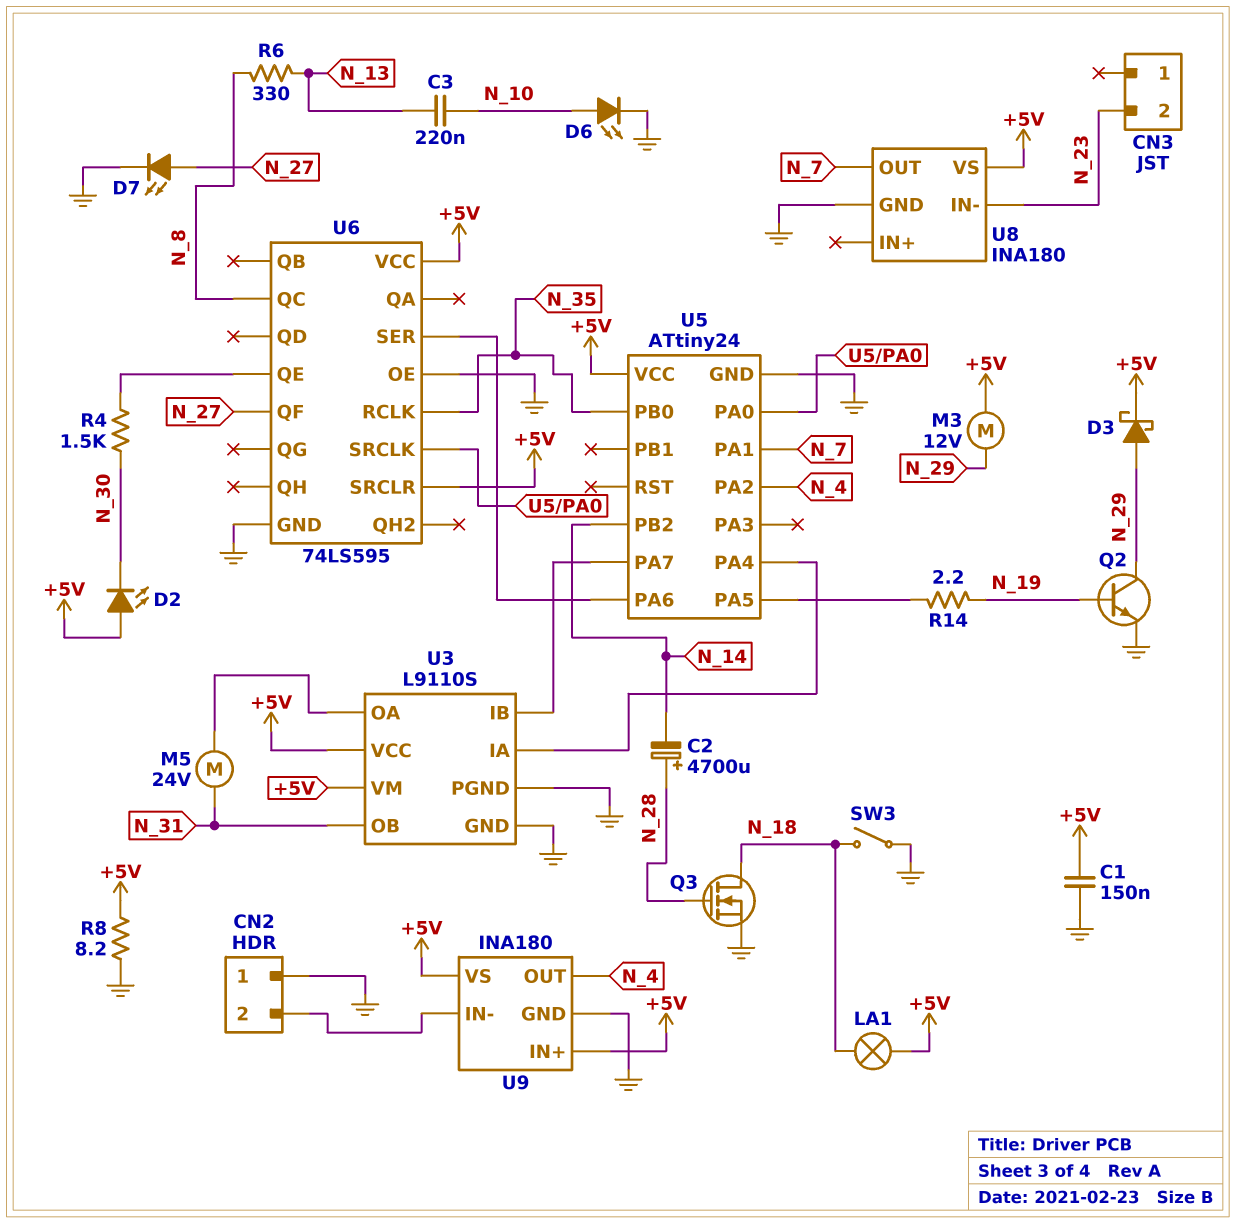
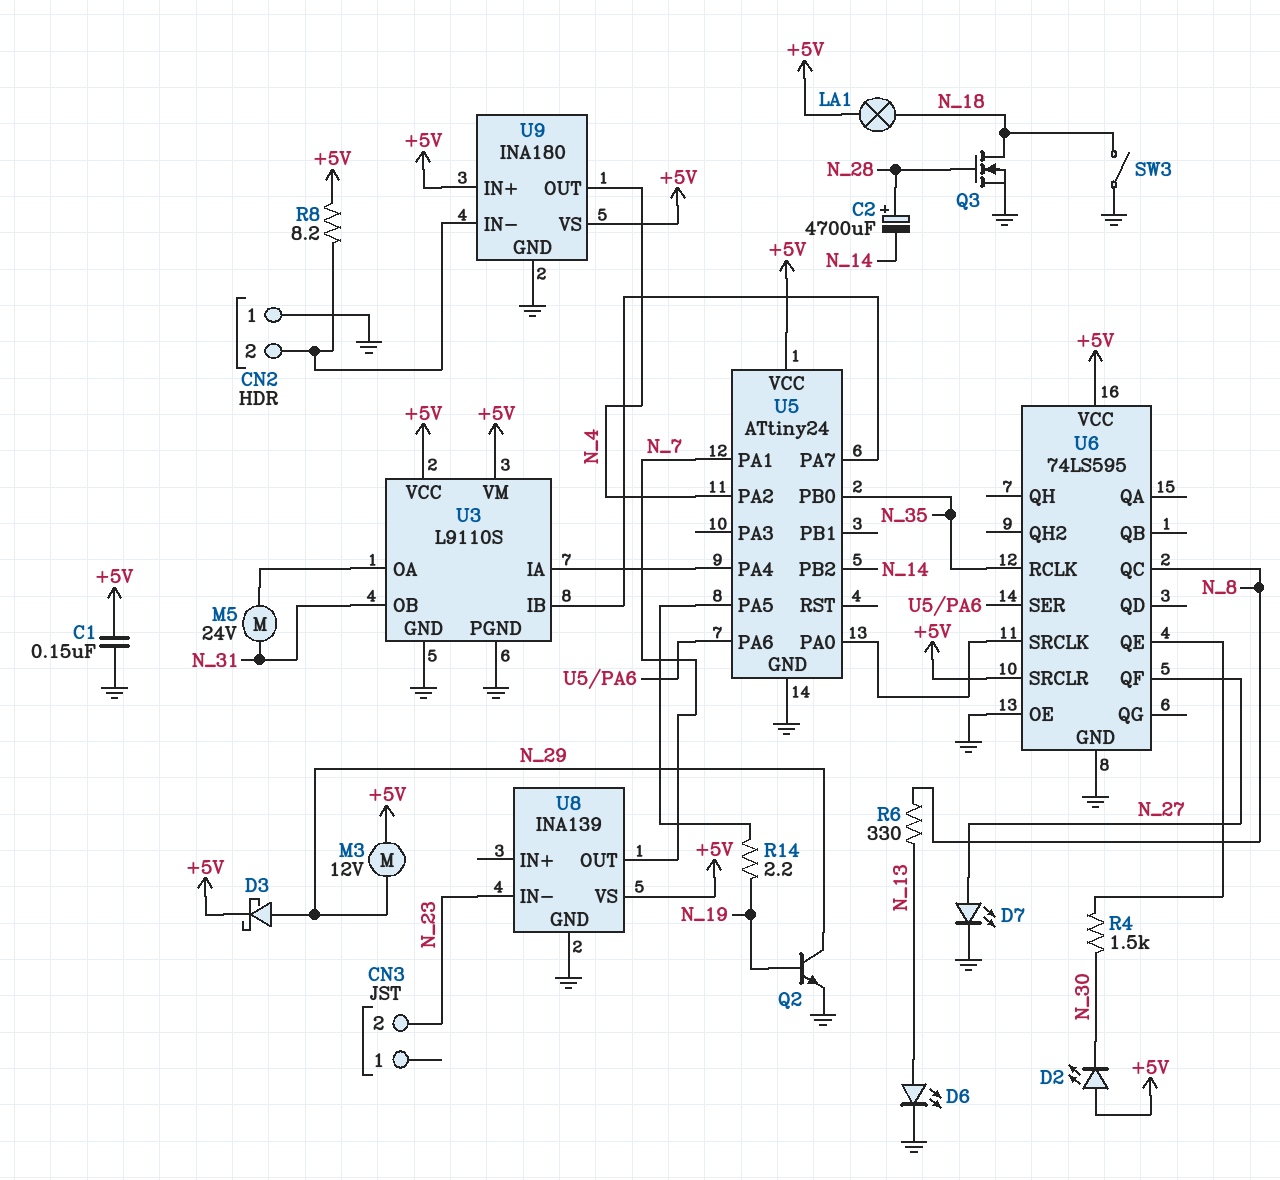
C3: 220nF (N_10, N_13) -> none
D6: LED (A N_10, K GND) -> LED (A N_13, K GND)
R8: 8.2 (+5V, GND) -> 8.2 (+5V, CN2/2)
U8: INA180 -> INA139

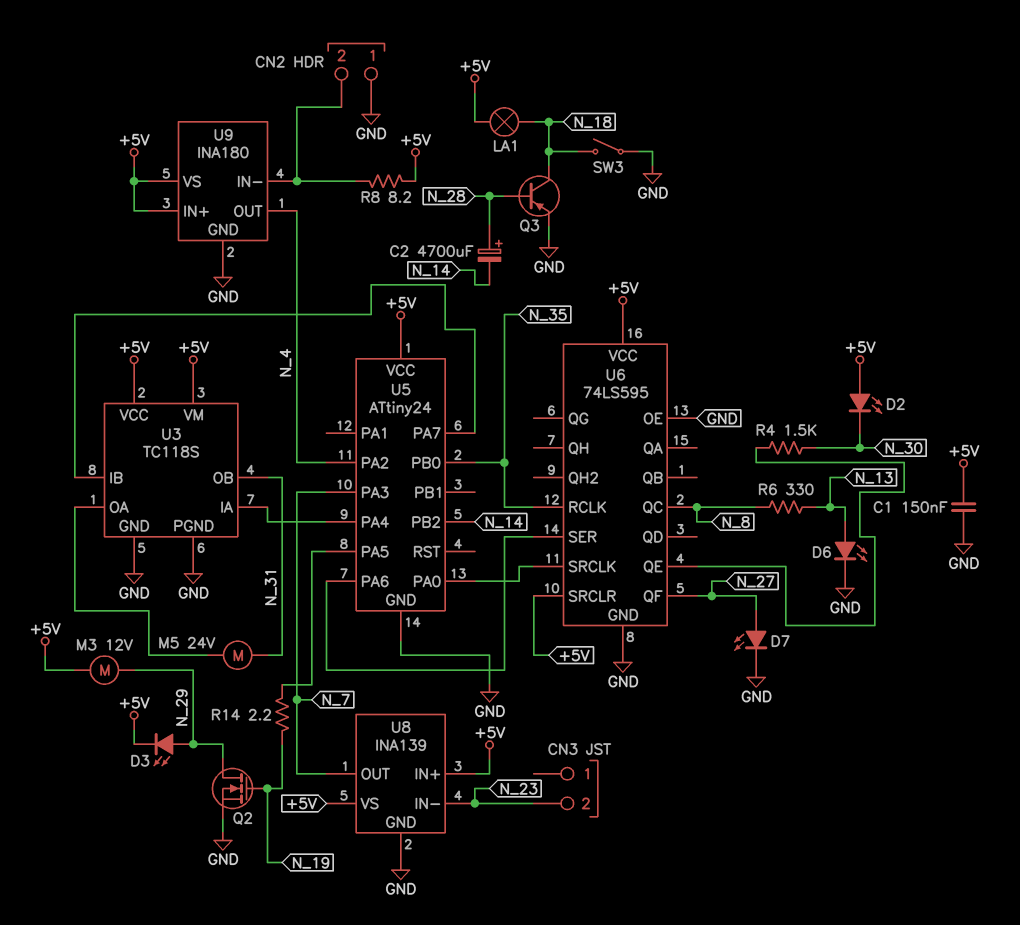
D3: schottky (A N_29, K +5V) -> LED (A N_29, K +5V)
Q2: NPN (B N_19, C N_29, E GND) -> NMOS (G N_19, D N_29, S GND)
Q3: NMOS (G N_28, D N_18, S GND) -> PNP (B N_28, C N_18, E GND)
U3: L9110S -> TC118S
U5 pin PA1: N_7 -> none
U5 pin PA3: none -> N_7
U8 pin IN+: none -> +5V

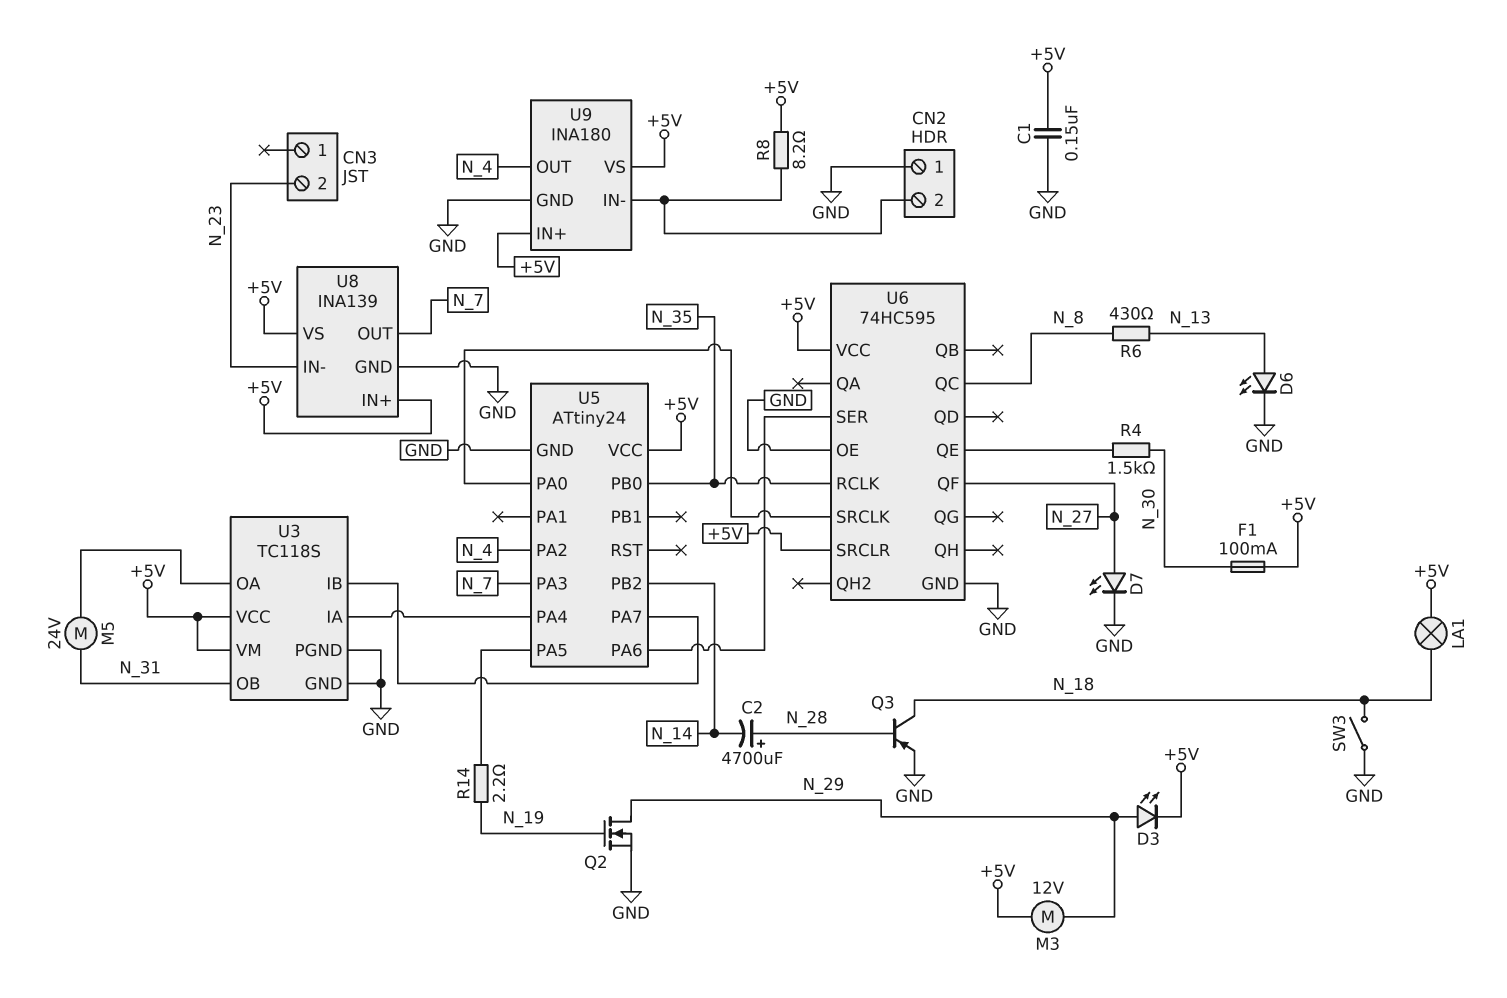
D2: LED (A +5V, K N_30) -> none
F1: none -> 100mA (+5V, N_30)
R6: 330 (N_8, N_13) -> 430 (N_8, N_13)
U6: 74LS595 -> 74HC595

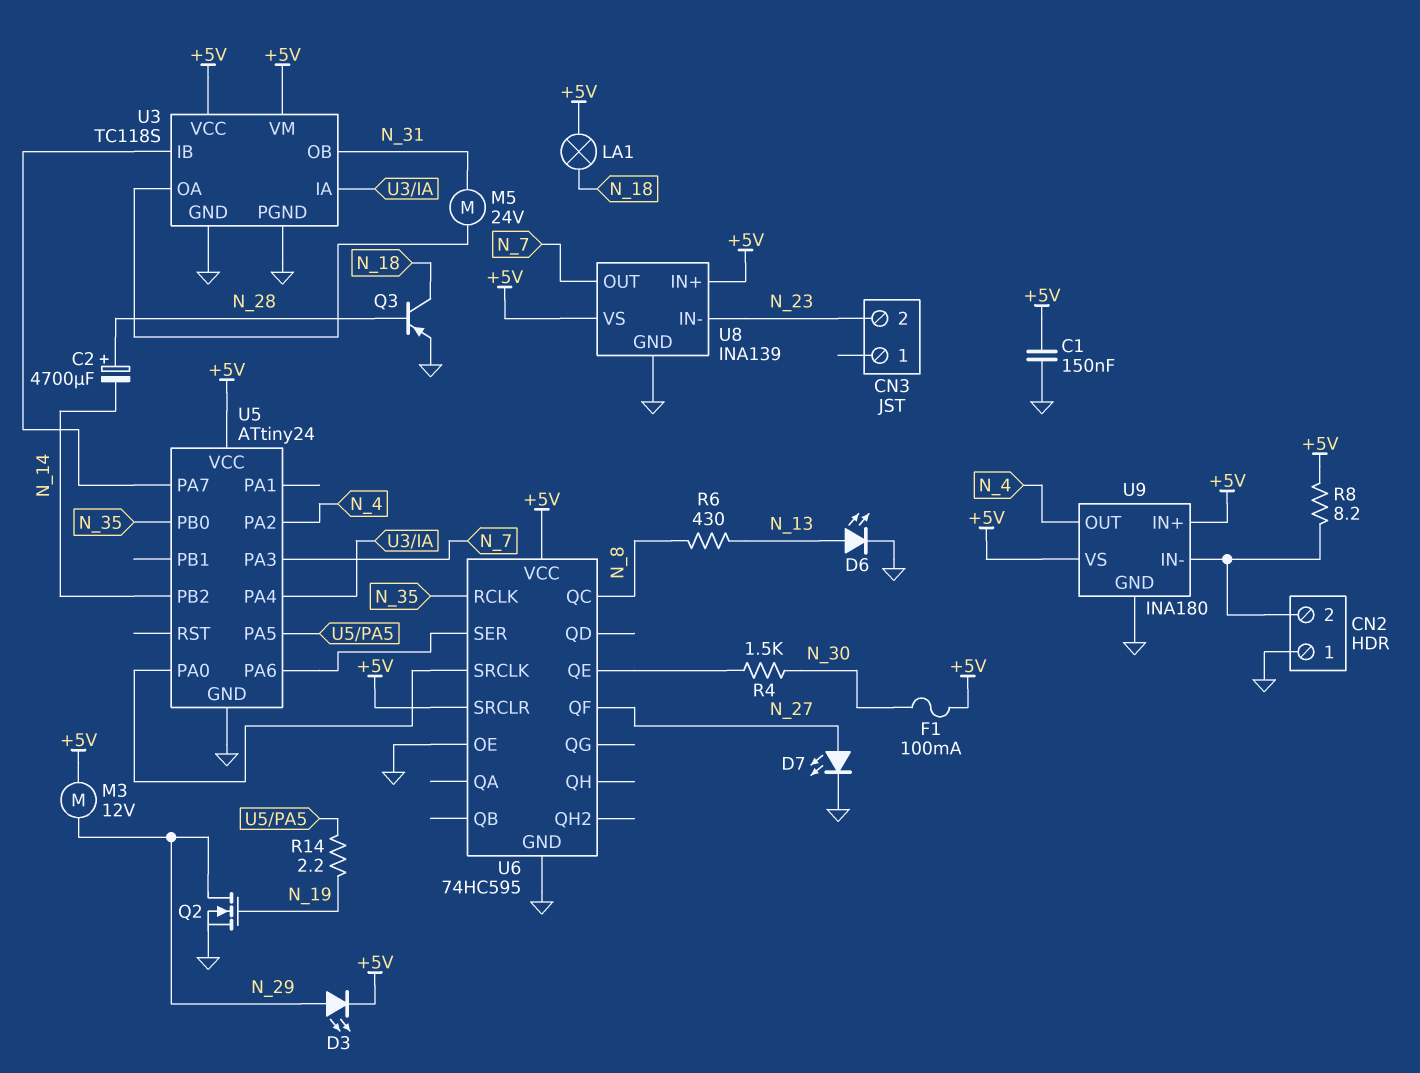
SW3: switch (GND, N_18) -> none

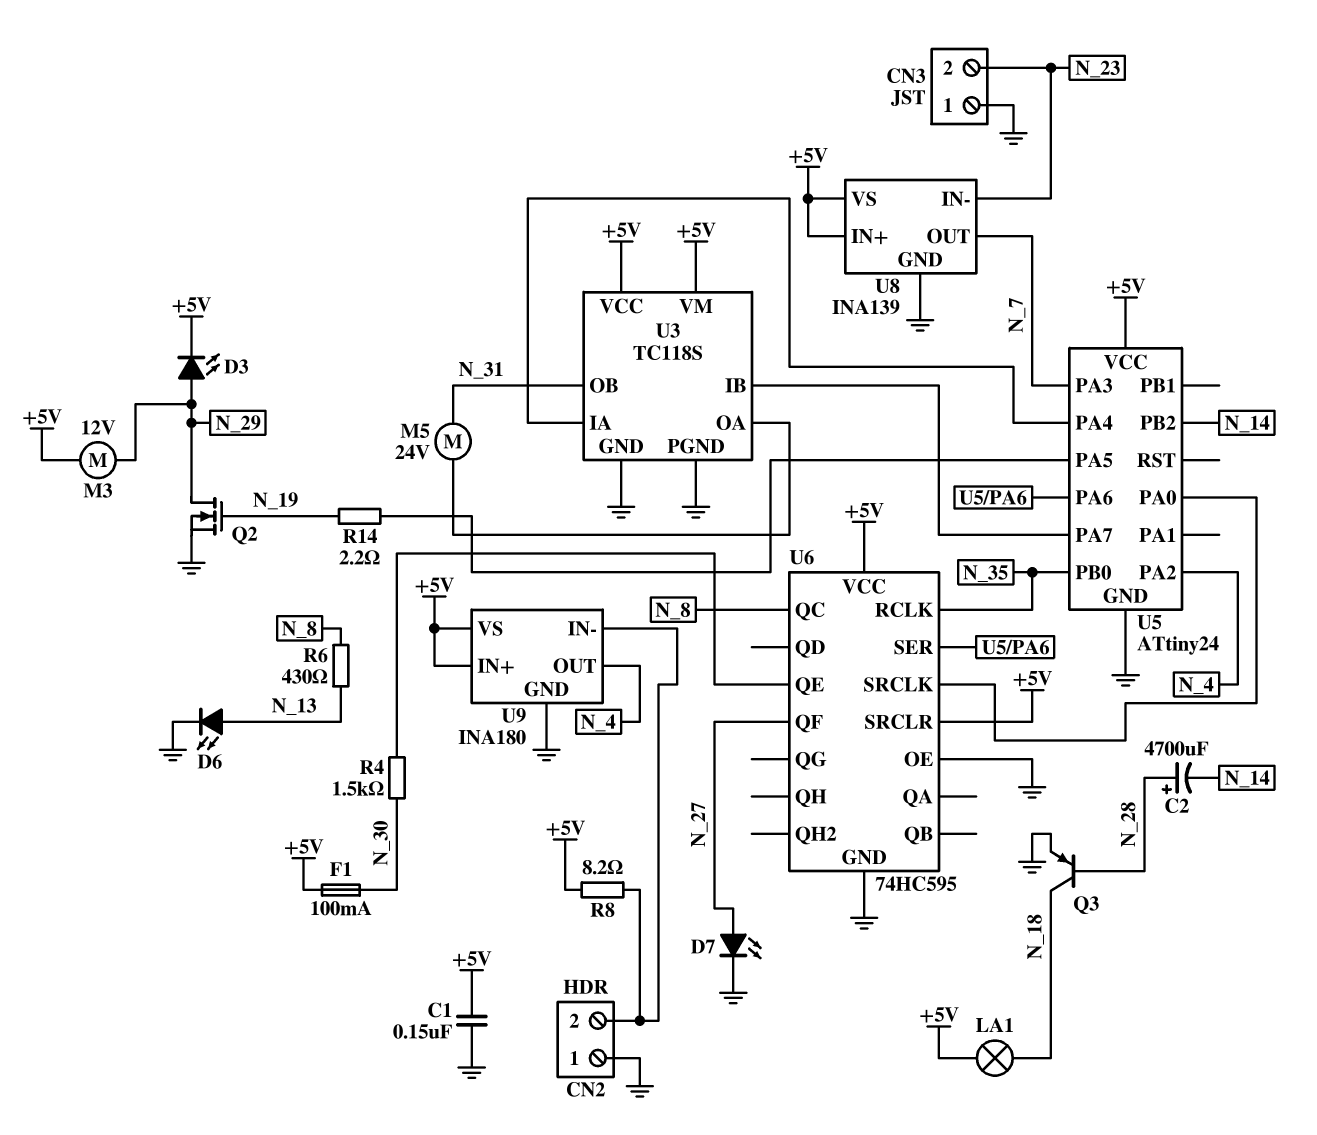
CN3 pin 1: none -> GND

